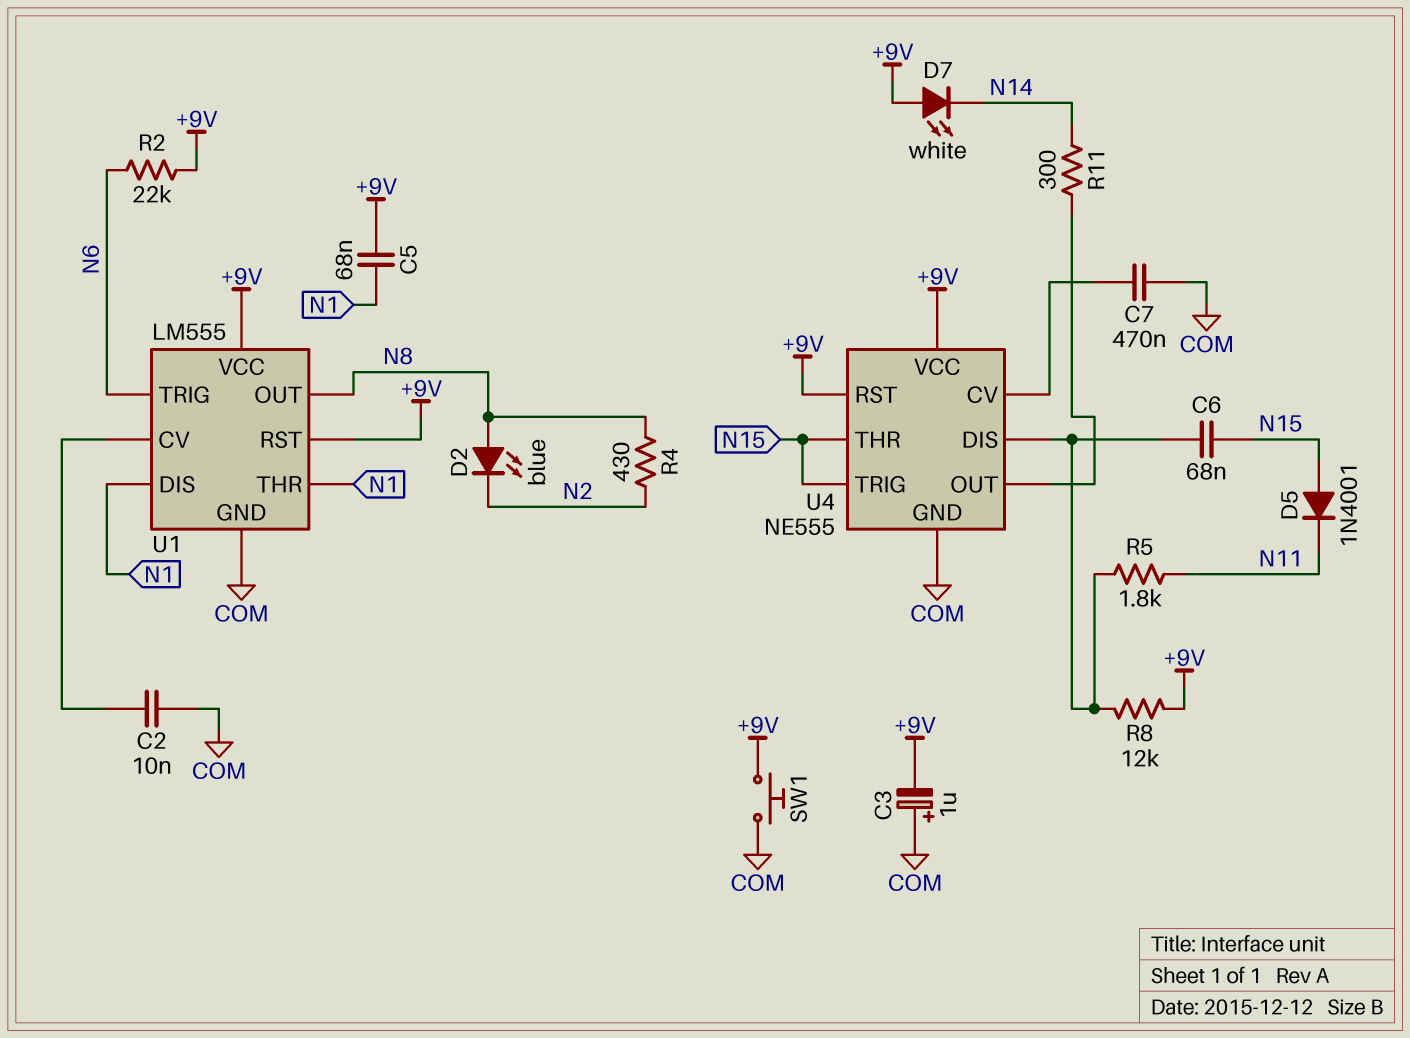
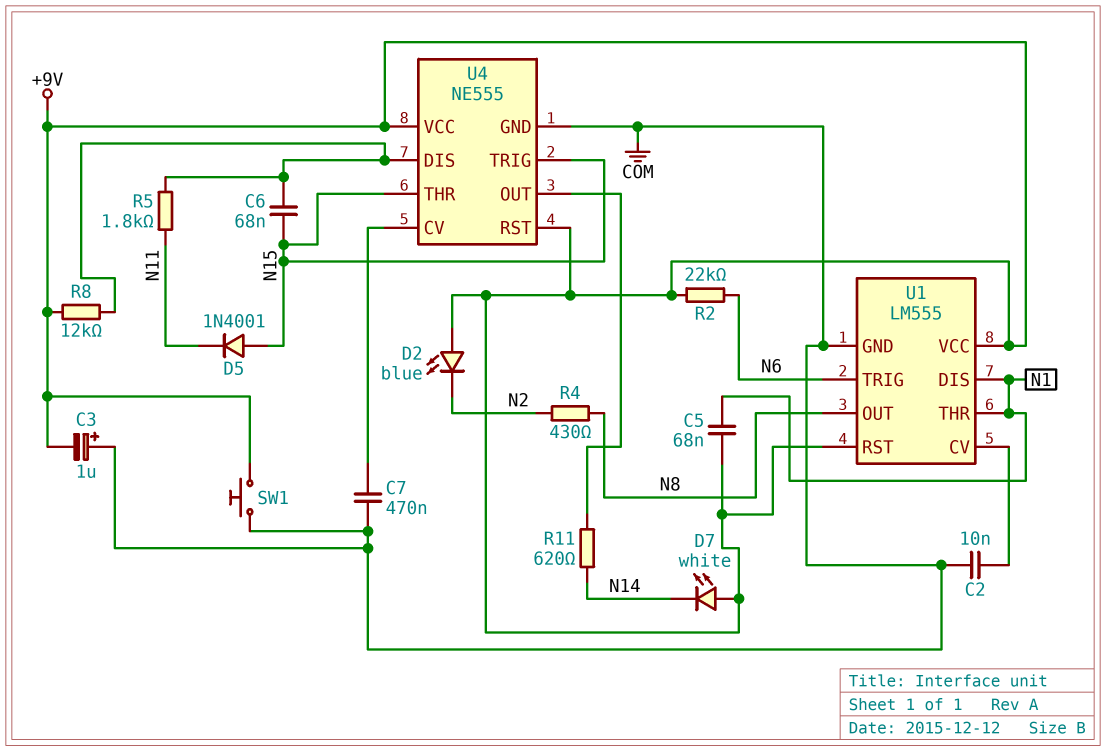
D2: LED blue (A N8, K N2) -> LED blue (A +9V, K N2)
R11: 300 (N14, U4/OUT) -> 620 (N14, U4/OUT)

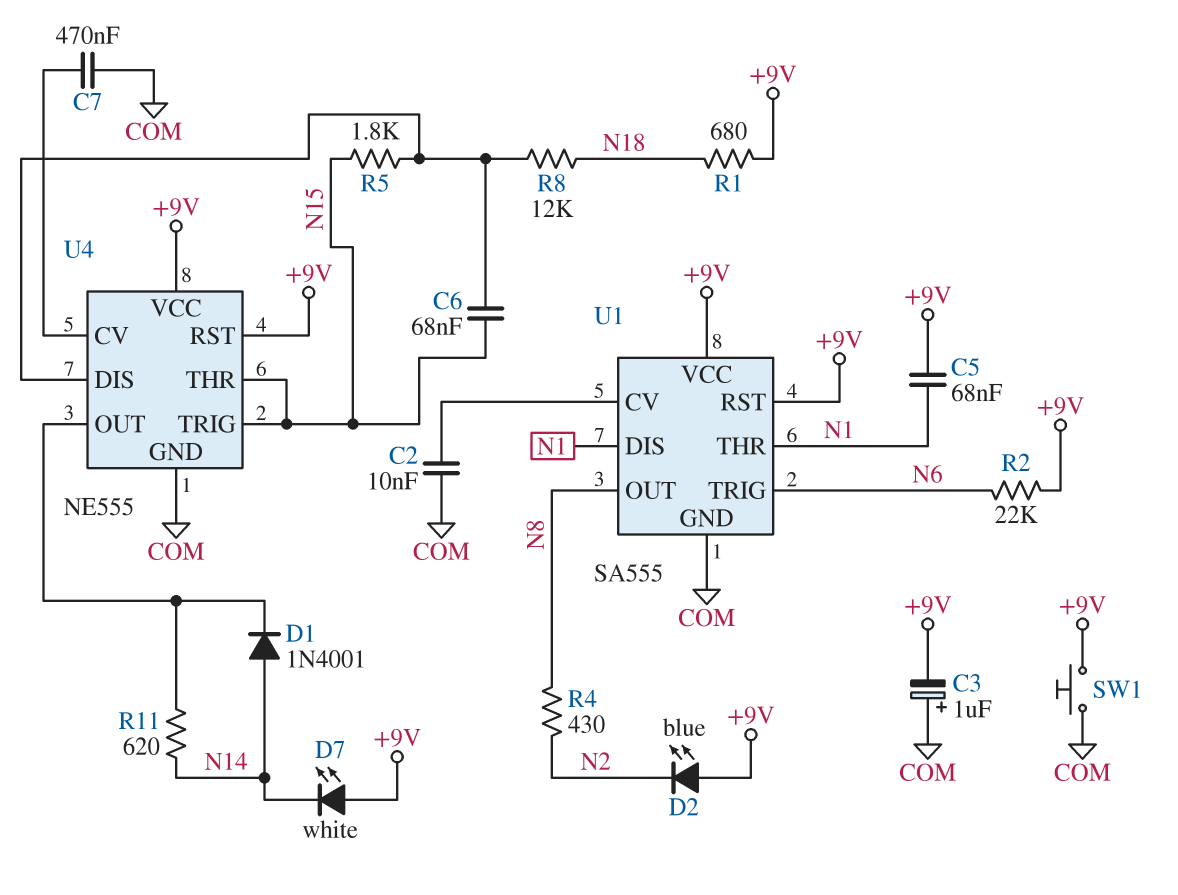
D1: none -> diode 1N4001 (A N14, K U4/OUT)
D5: diode 1N4001 (A N15, K N11) -> none
R1: none -> 680 (+9V, N18)
R5: 1.8k (N11, U4/DIS) -> 1.8k (N15, U4/DIS)
R8: 12k (+9V, U4/DIS) -> 12k (N18, U4/DIS)
U1: LM555 -> SA555

